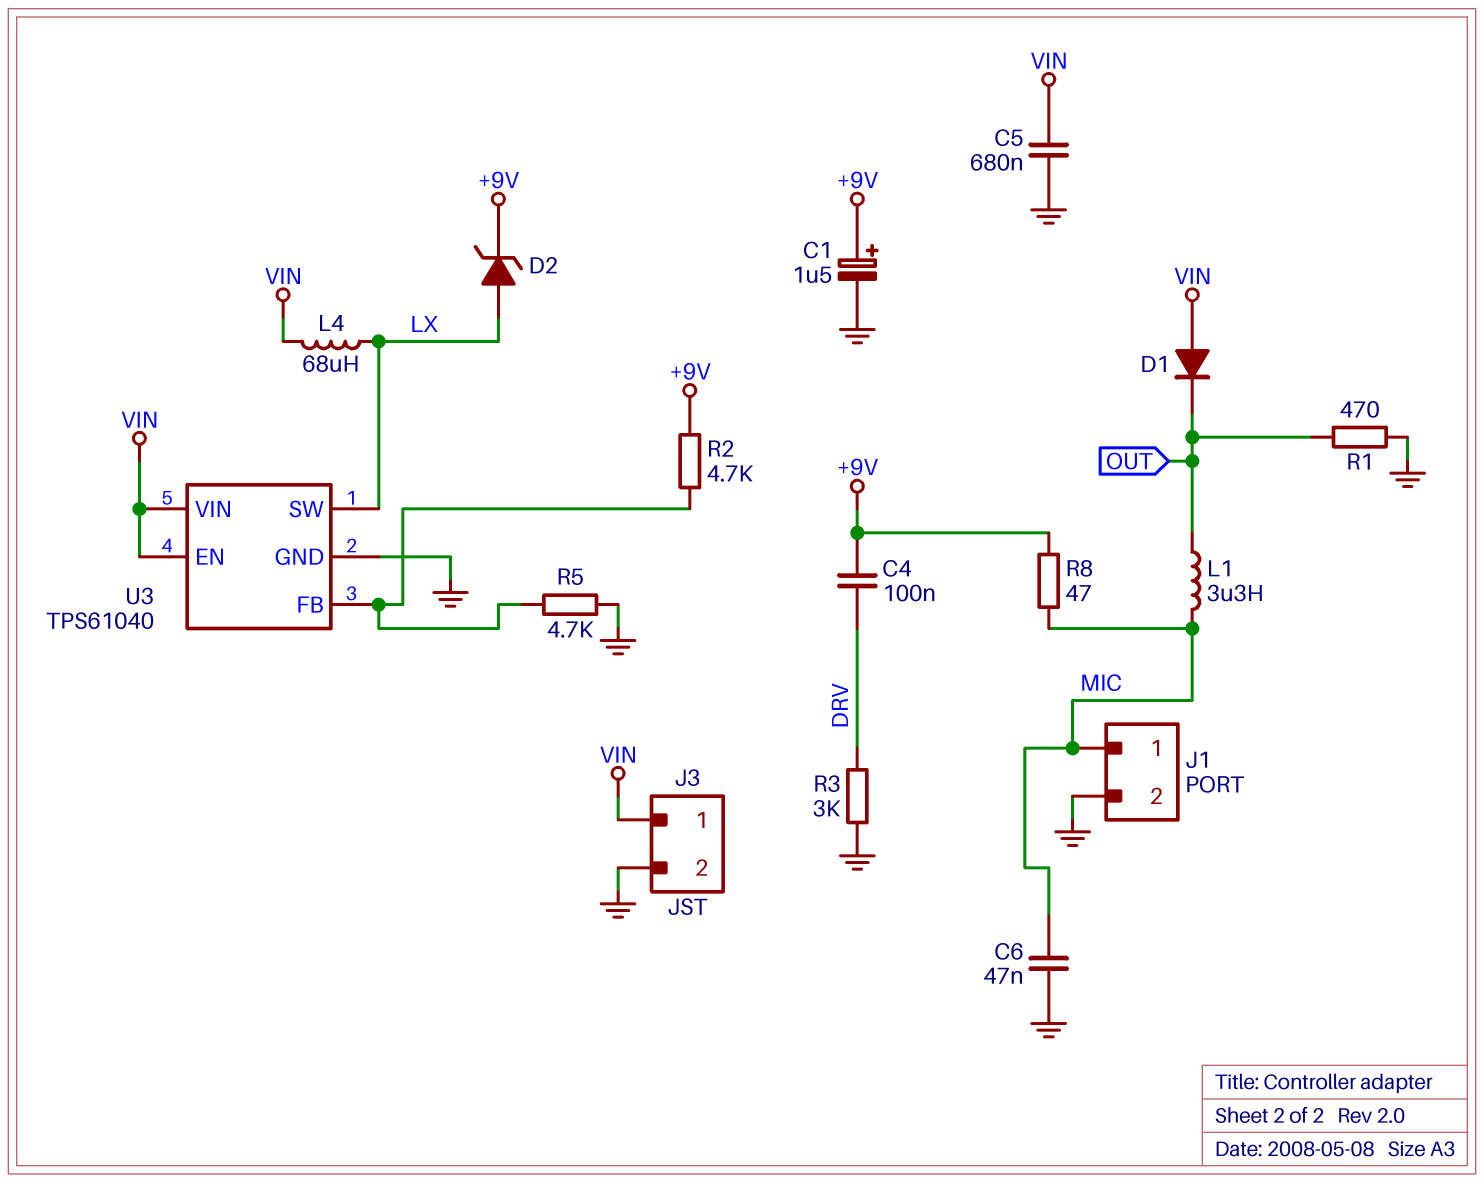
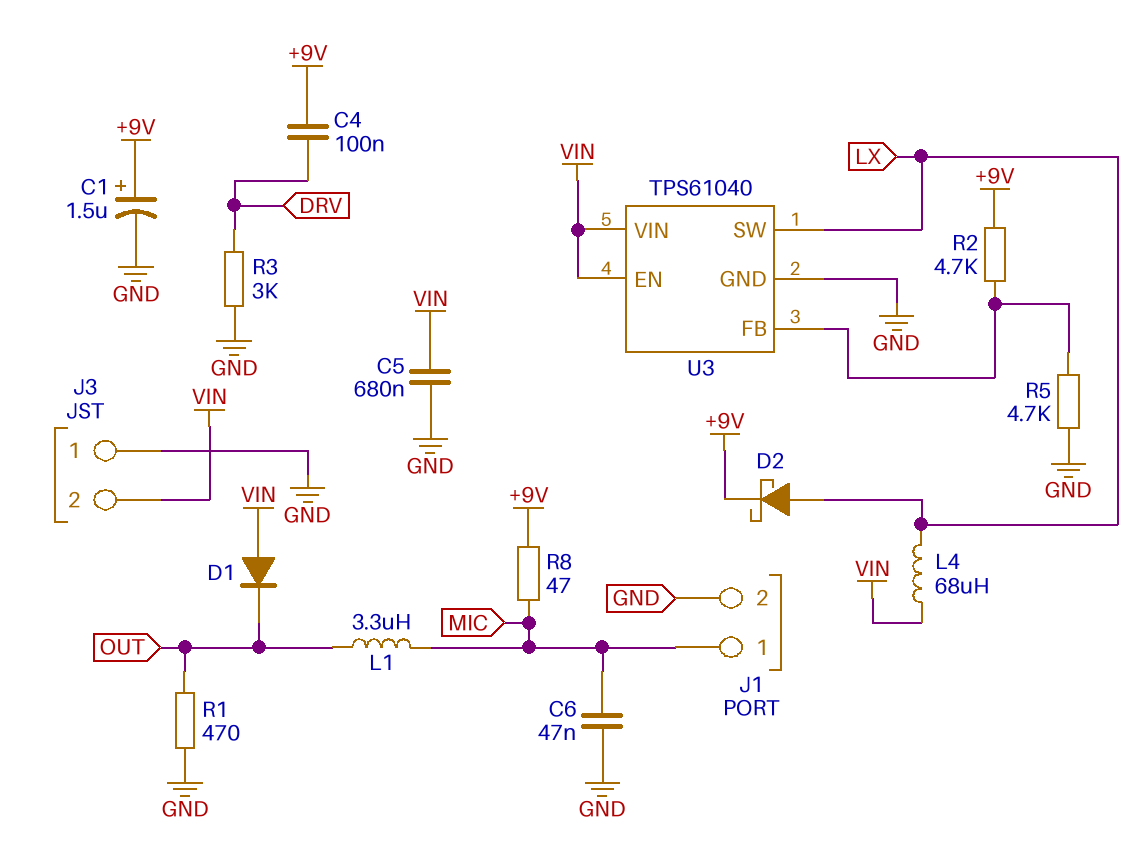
D2: zener (A LX, K +9V) -> schottky (A LX, K +9V)
J3 pin 1: VIN -> GND
J3 pin 2: GND -> VIN

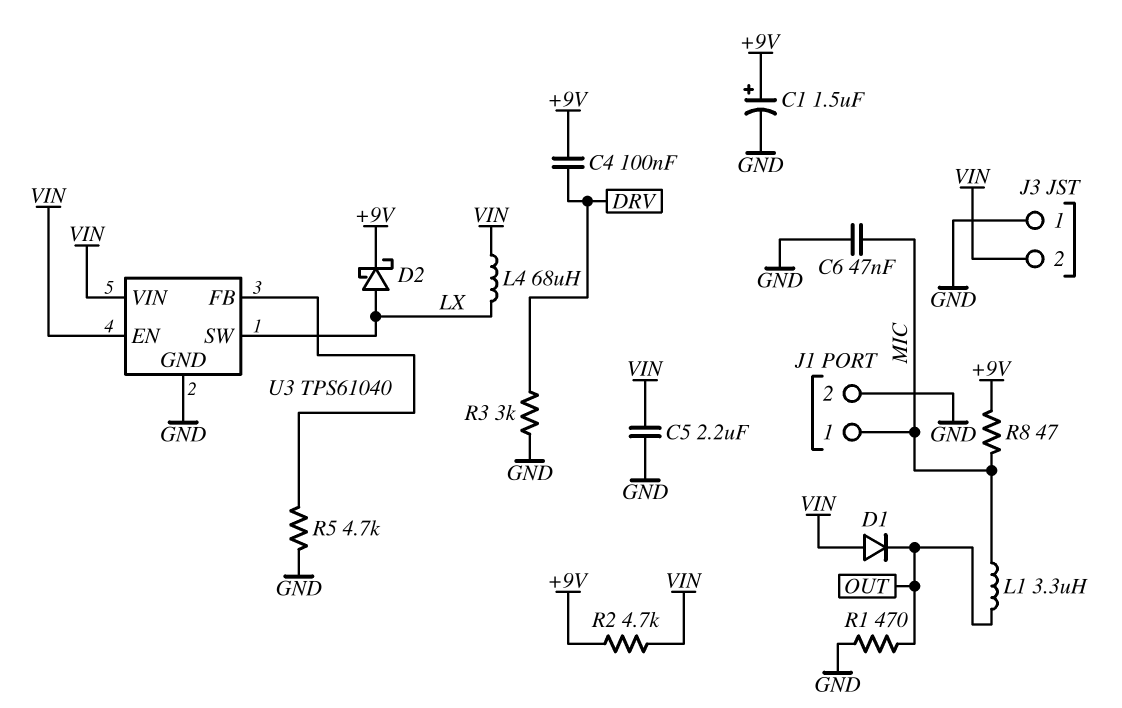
C5: 680nF (GND, VIN) -> 2.2uF (GND, VIN)
R2: 4.7k (+9V, U3/FB) -> 4.7k (+9V, VIN)

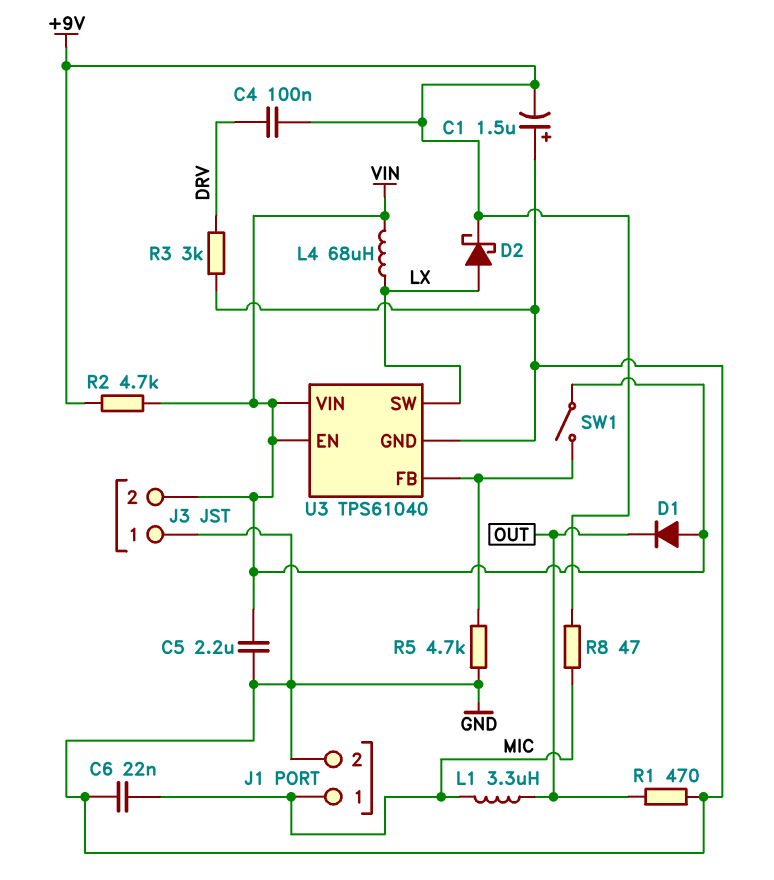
C1: 1.5uF (plus +9V, minus GND) -> 1.5uF (plus GND, minus +9V)
C6: 47nF (GND, MIC) -> 22nF (GND, MIC)
SW1: none -> switch (U3/FB, VIN)

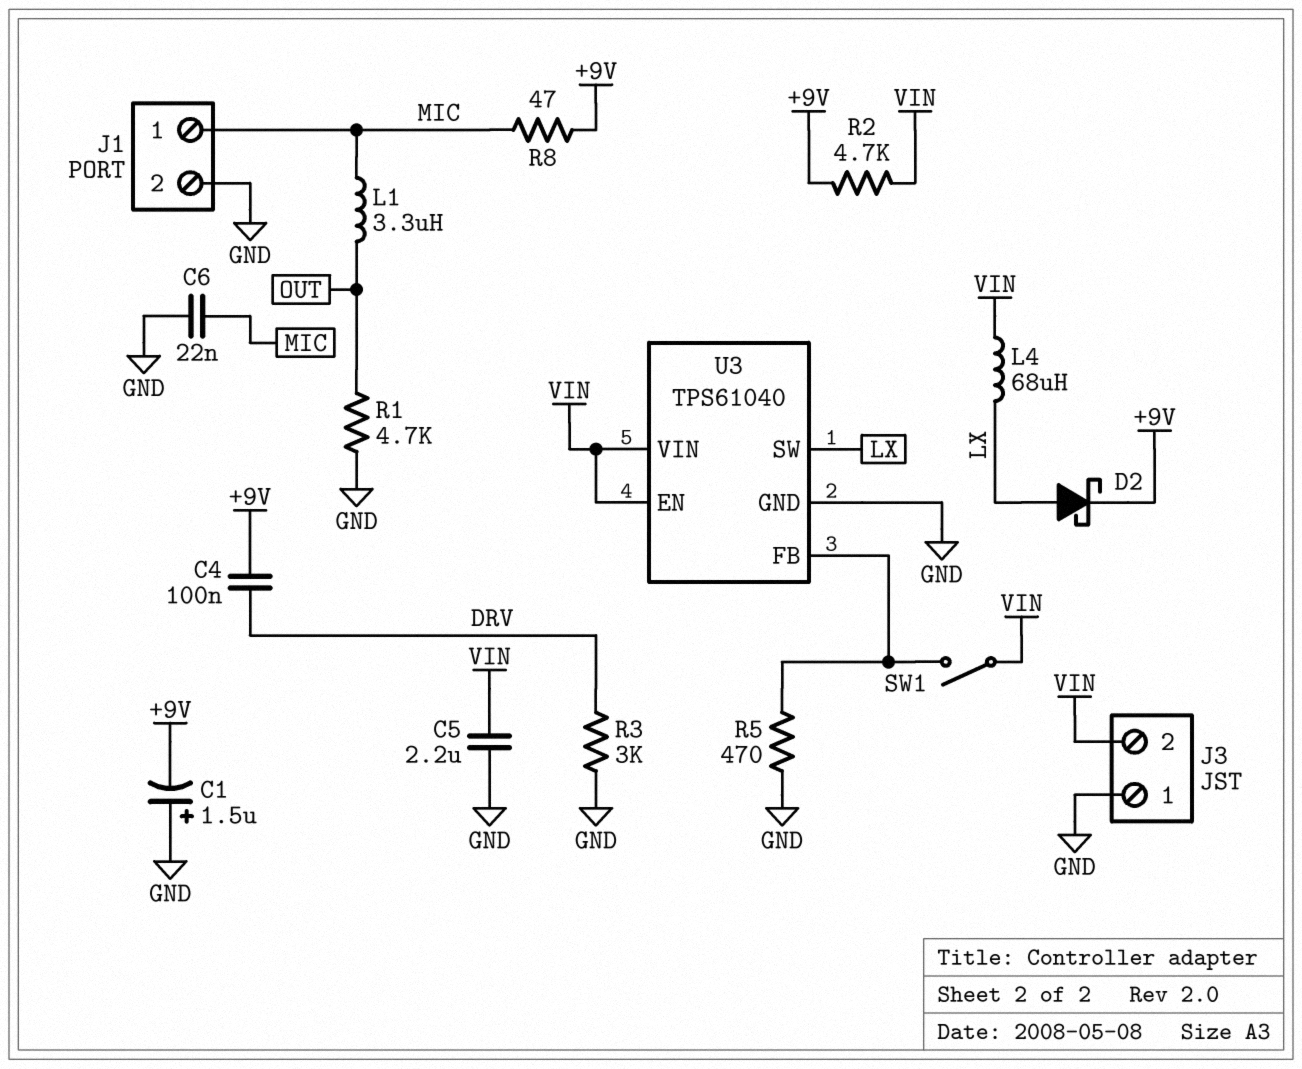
D1: diode (A VIN, K OUT) -> none
R1: 470 (GND, OUT) -> 4.7k (GND, OUT)
R5: 4.7k (GND, U3/FB) -> 470 (GND, U3/FB)

